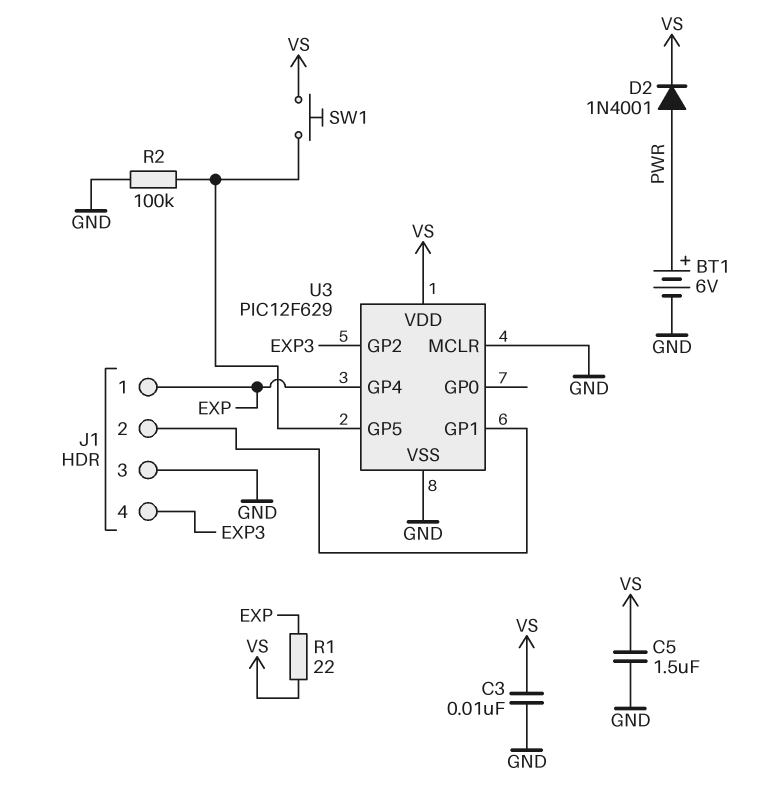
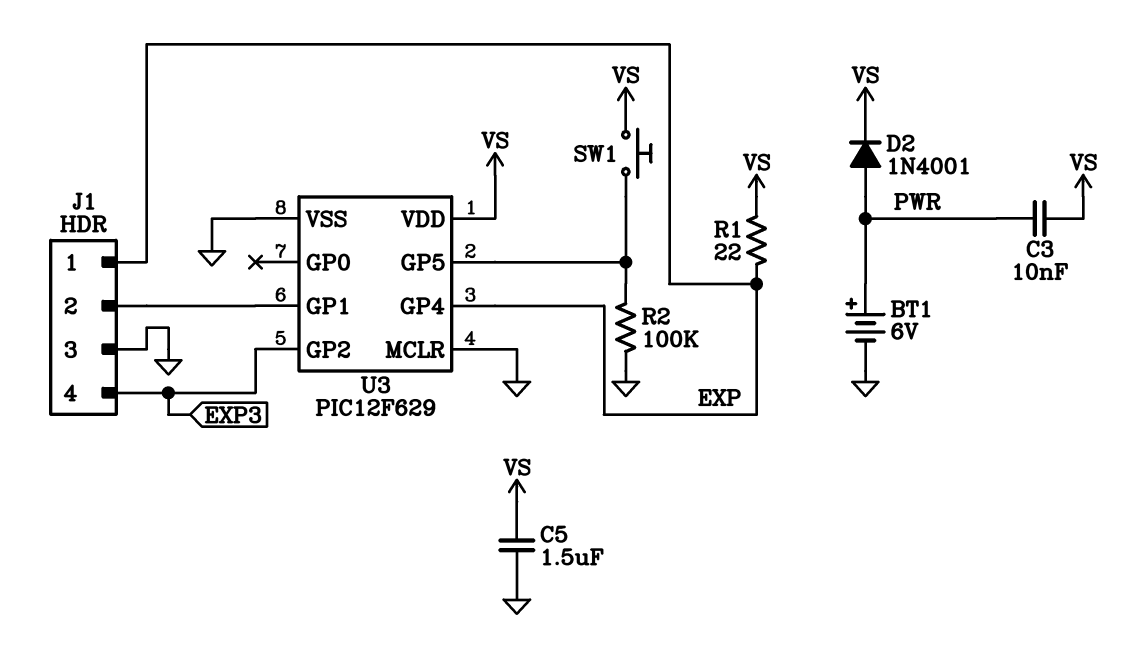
C3: 10nF (GND, VS) -> 10nF (PWR, VS)

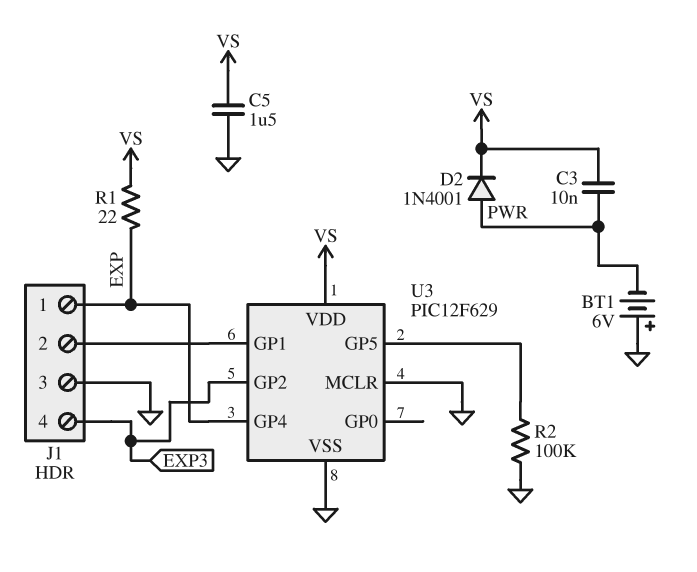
BT1: 6V (plus PWR, minus GND) -> 6V (plus GND, minus PWR)
SW1: button (U3/GP5, VS) -> none

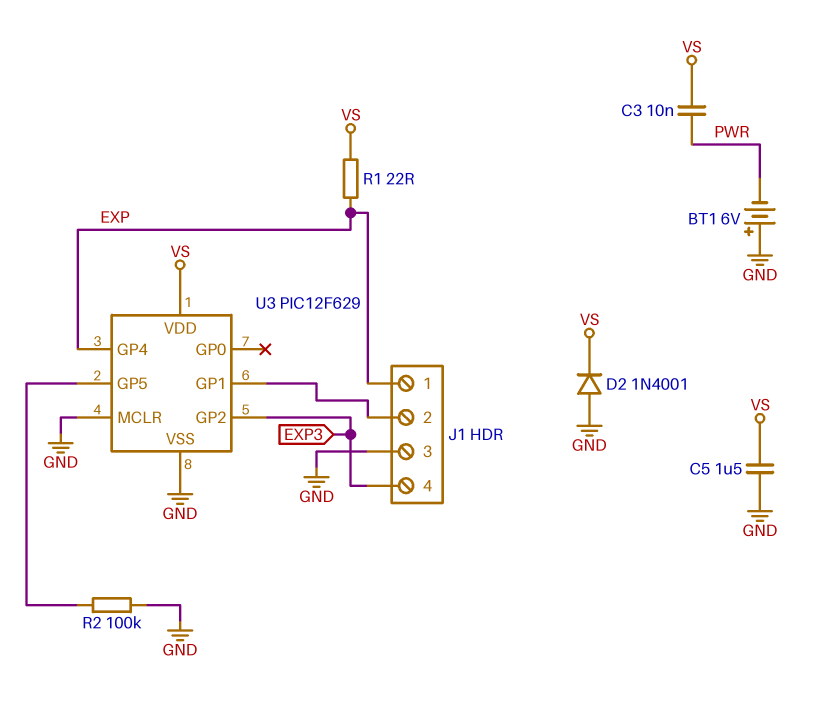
D2: diode 1N4001 (A PWR, K VS) -> diode 1N4001 (A GND, K VS)

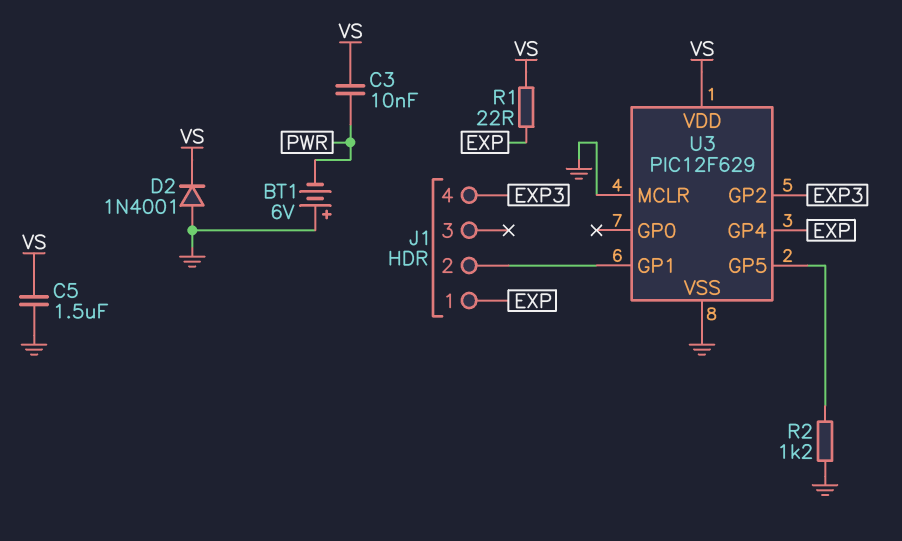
J1 pin 3: GND -> none
R2: 100k (GND, U3/GP5) -> 1.2k (GND, U3/GP5)

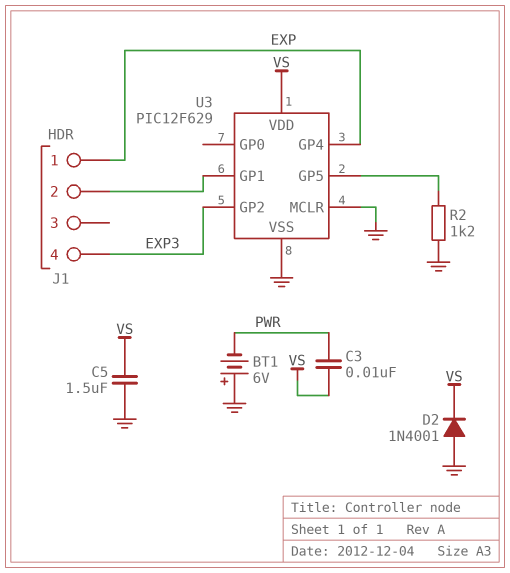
R1: 22 (EXP, VS) -> none

